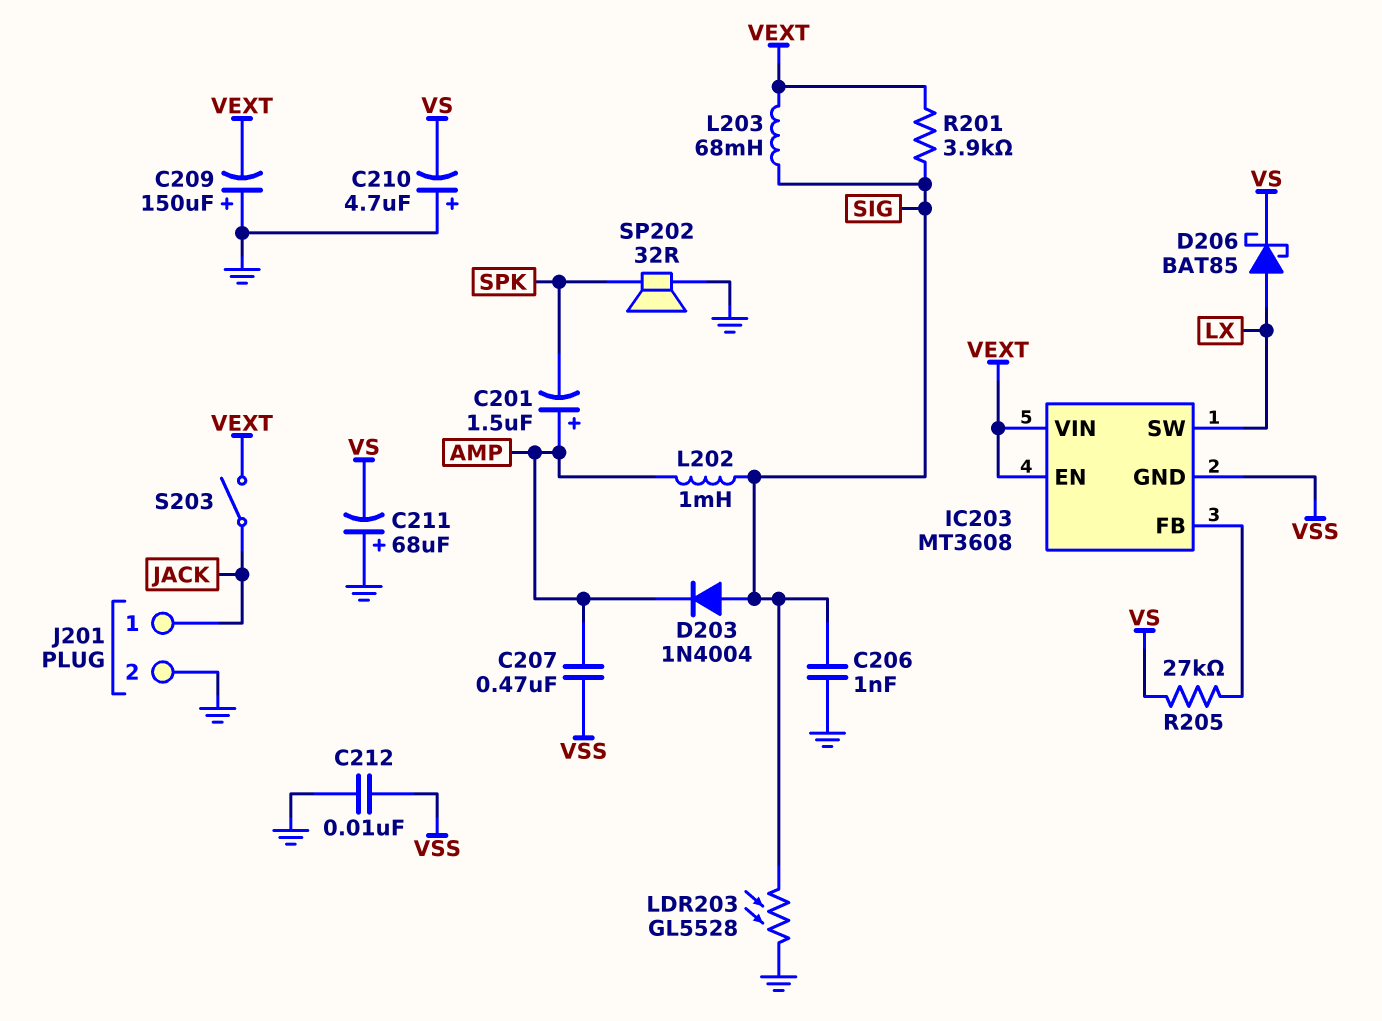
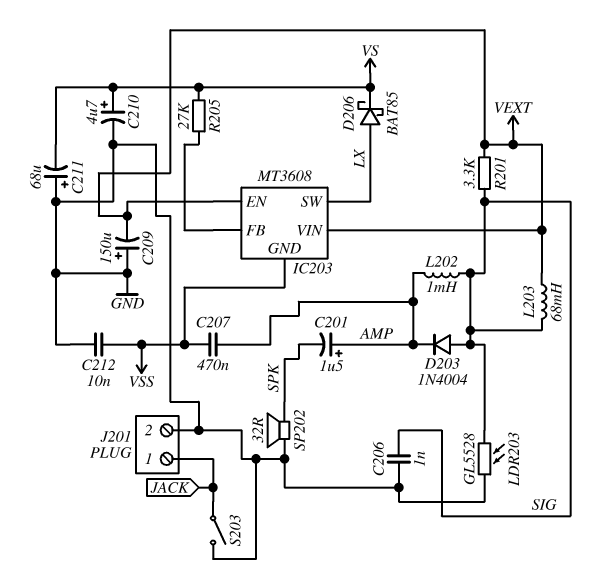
C210: 4.7uF (plus GND, minus VS) -> 4.7uF (plus VS, minus GND)
R201: 3.9k (SIG, VEXT) -> 3.3k (SIG, VEXT)
S203: switch (JACK, VEXT) -> switch (GND, JACK)

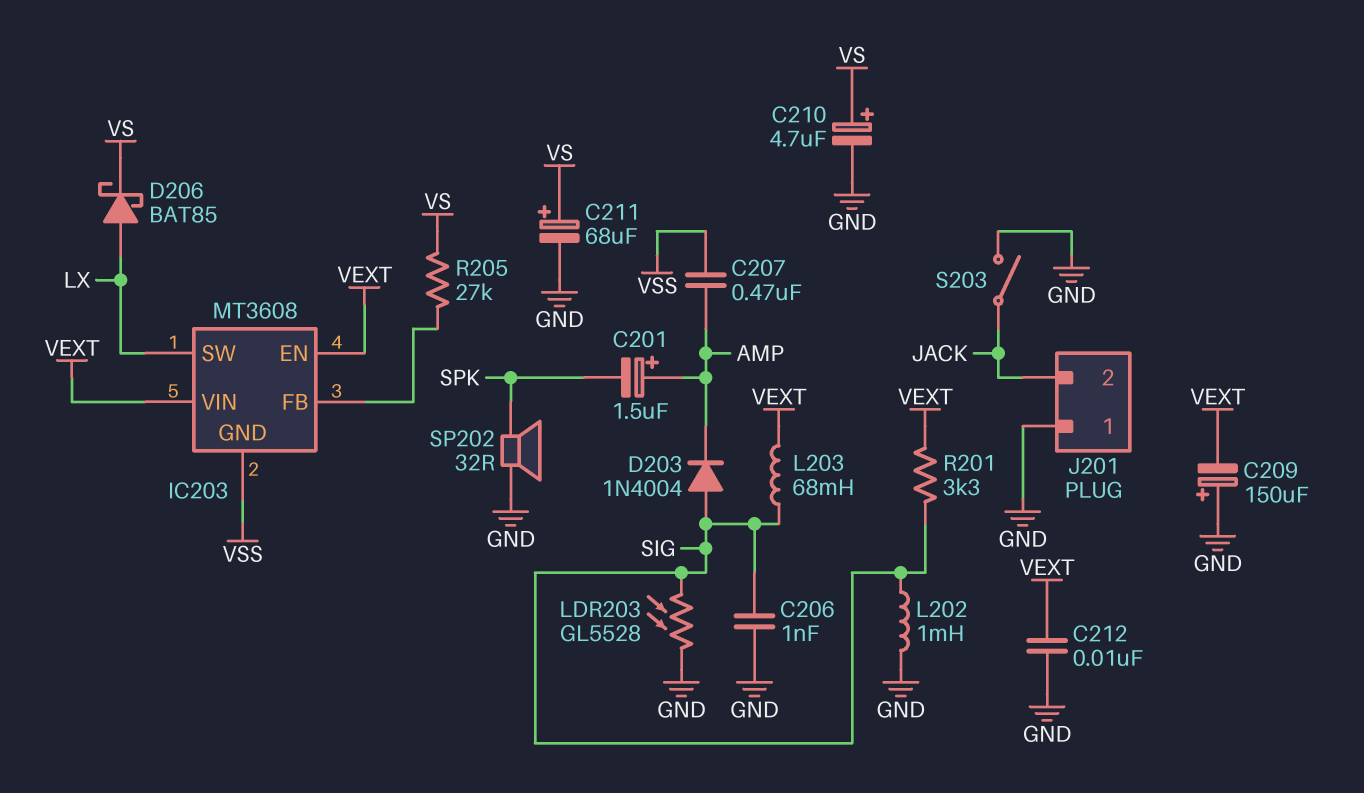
C211: 68uF (plus GND, minus VS) -> 68uF (plus VS, minus GND)
C212: 10nF (GND, VSS) -> 10nF (GND, VEXT)
J201 pin 1: JACK -> GND
J201 pin 2: GND -> JACK
L202: 1mH (AMP, SIG) -> 1mH (GND, SIG)

